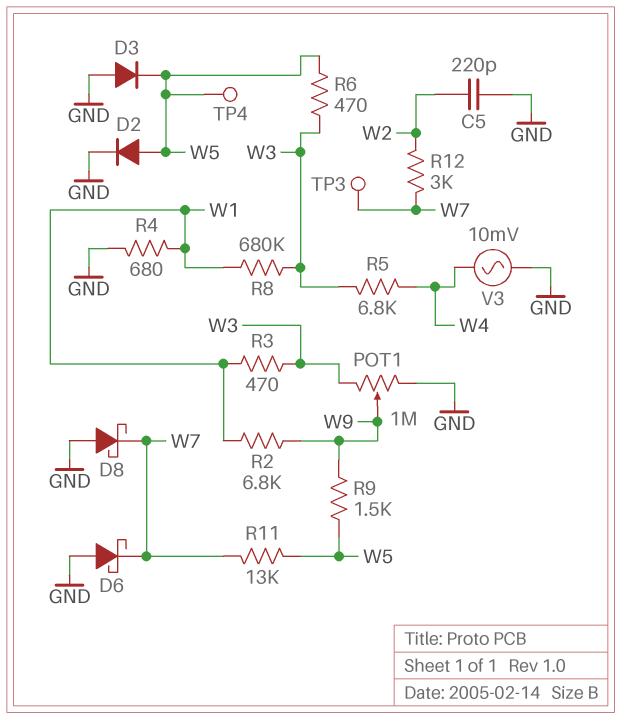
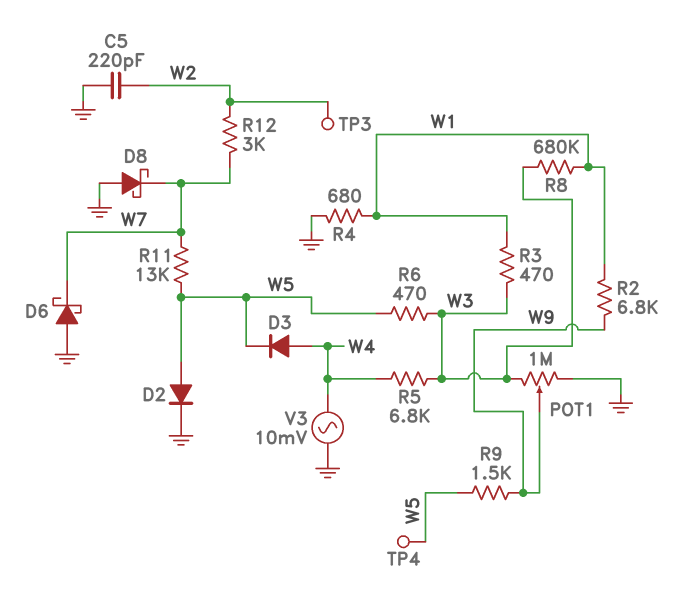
D3: diode (A GND, K W5) -> diode (A W4, K W5)
TP3: test point (W7) -> test point (W2)

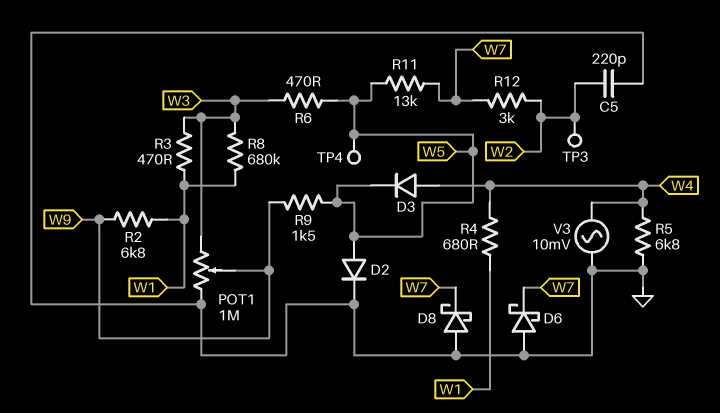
R4: 680 (GND, W1) -> 680 (W1, W4)
R5: 6.8k (W3, W4) -> 6.8k (GND, W4)

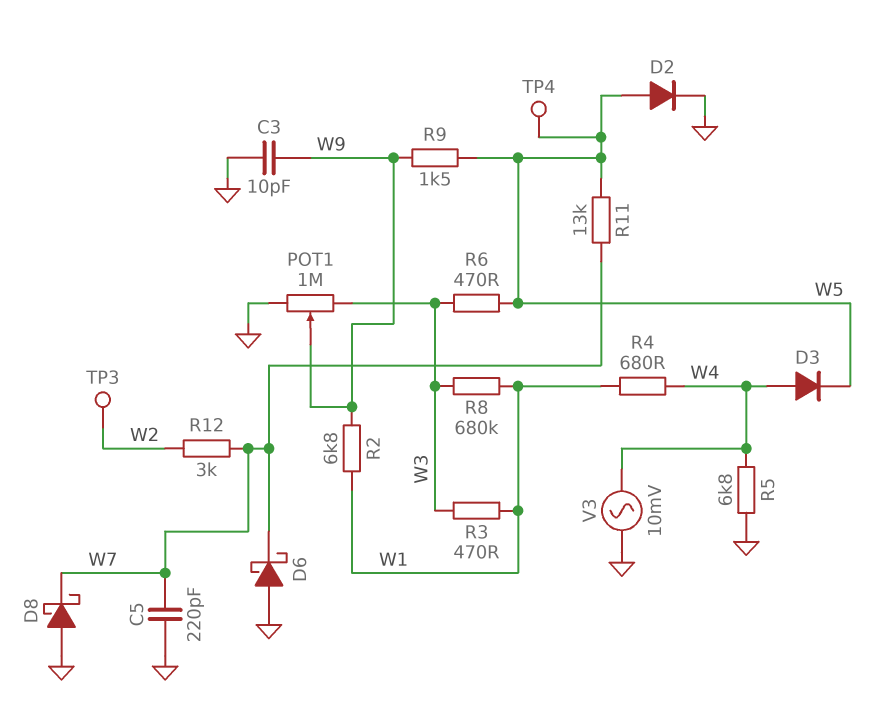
C3: none -> 10pF (GND, W9)
C5: 220pF (GND, W2) -> 220pF (GND, W7)

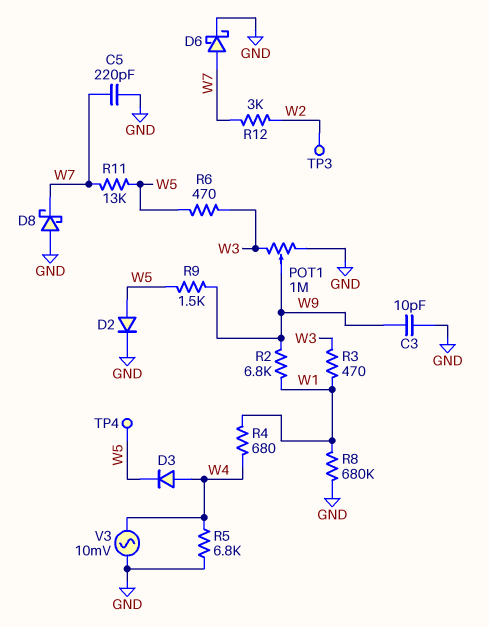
D6: schottky (A GND, K W7) -> schottky (A W7, K GND)
R8: 680k (W1, W3) -> 680k (GND, W1)

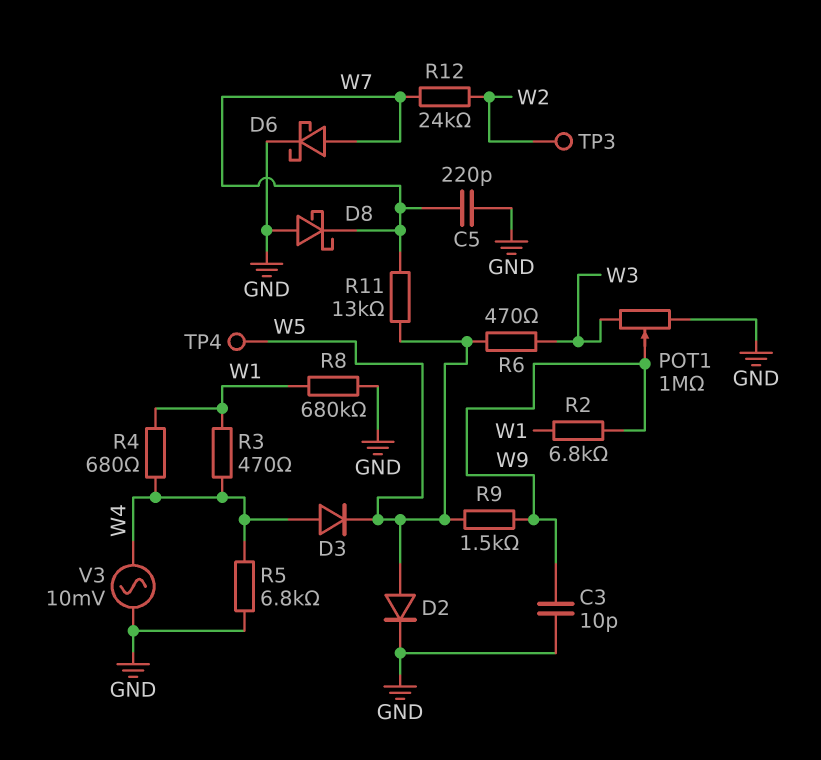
R3: 470 (W1, W3) -> 470 (W1, W4)
R12: 3k (W2, W7) -> 24k (W2, W7)

